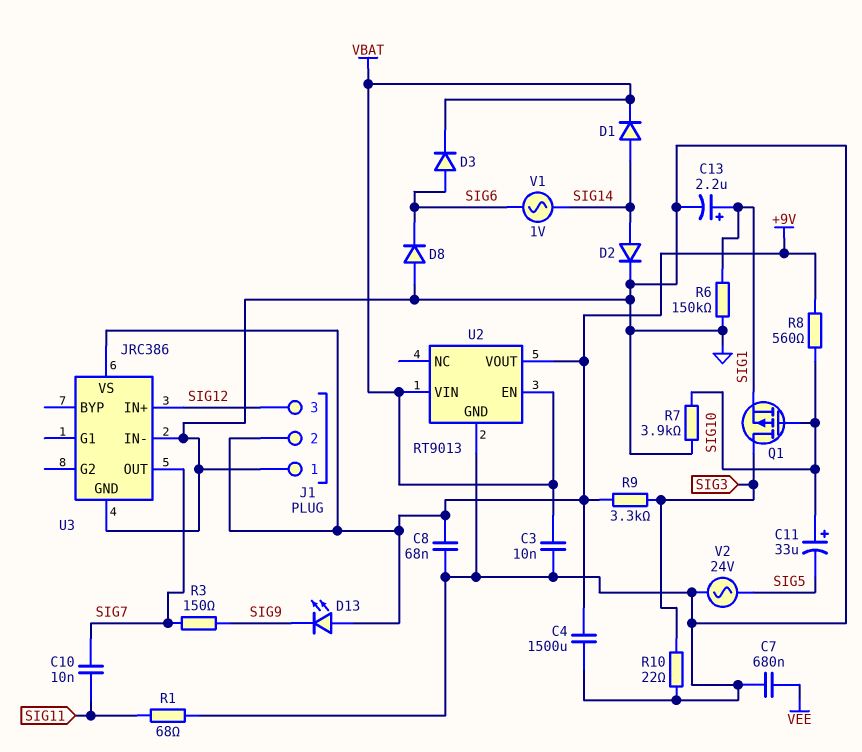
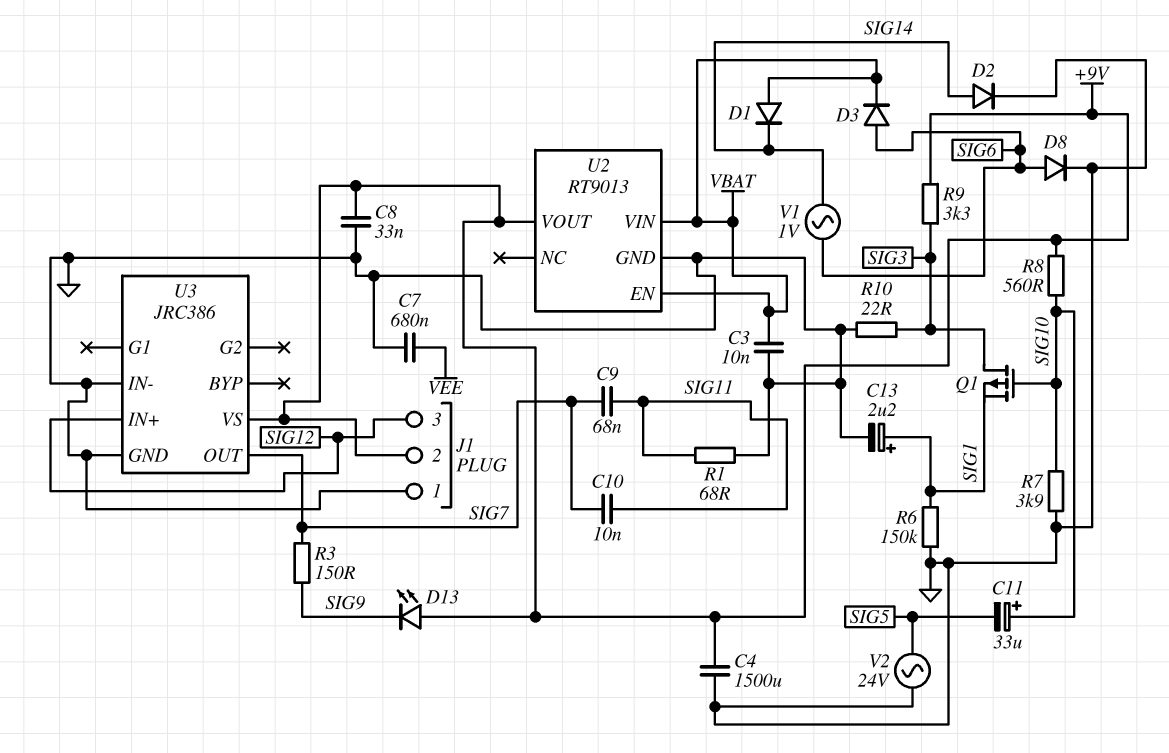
C8: 68nF (+9V, GND) -> 33nF (+9V, GND)
C9: none -> 68nF (SIG7, SIG11)
D1: diode (A SIG14, K VBAT) -> diode (A VBAT, K SIG14)
D8: diode (A GND, K SIG6) -> diode (A SIG6, K GND)

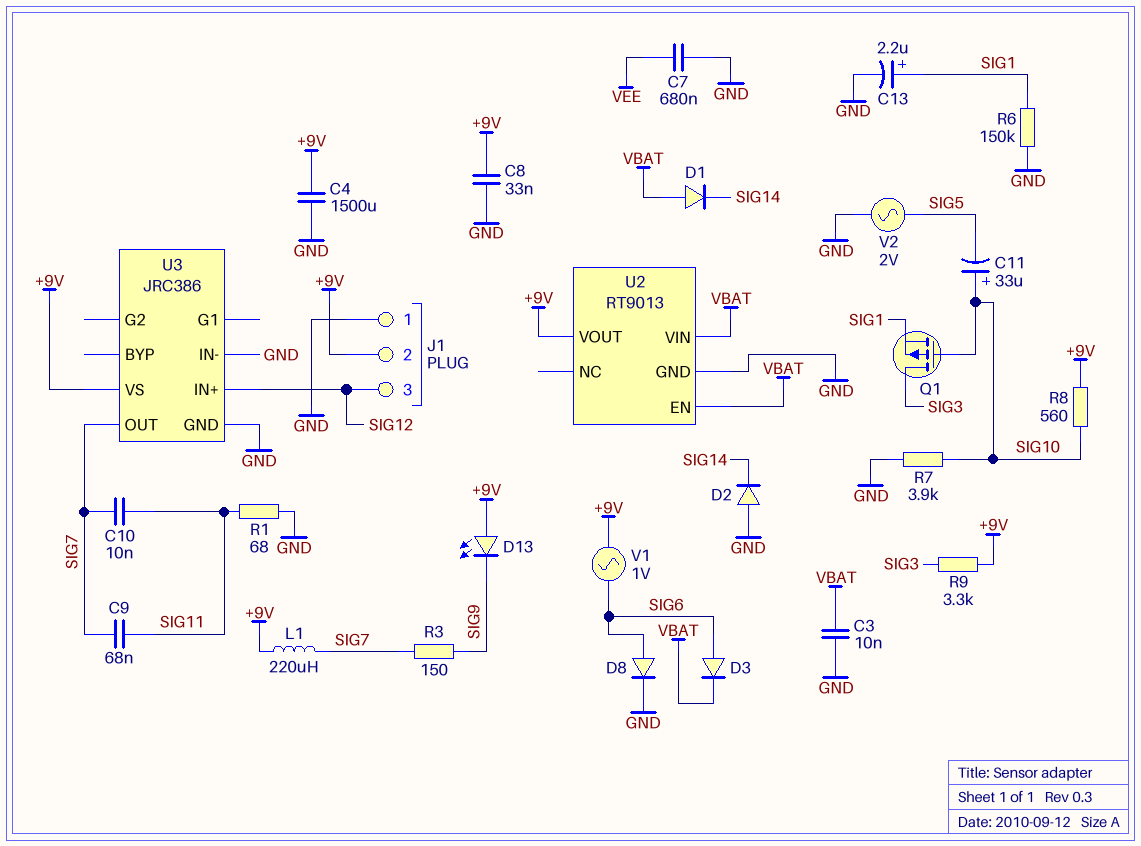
D2: diode (A SIG14, K GND) -> diode (A GND, K SIG14)
L1: none -> 220uH (+9V, SIG7)
R10: 22 (GND, SIG3) -> none
V1: AC 1V (SIG6, SIG14) -> AC 1V (+9V, SIG6)
V2: AC 24V (GND, SIG5) -> AC 2V (GND, SIG5)

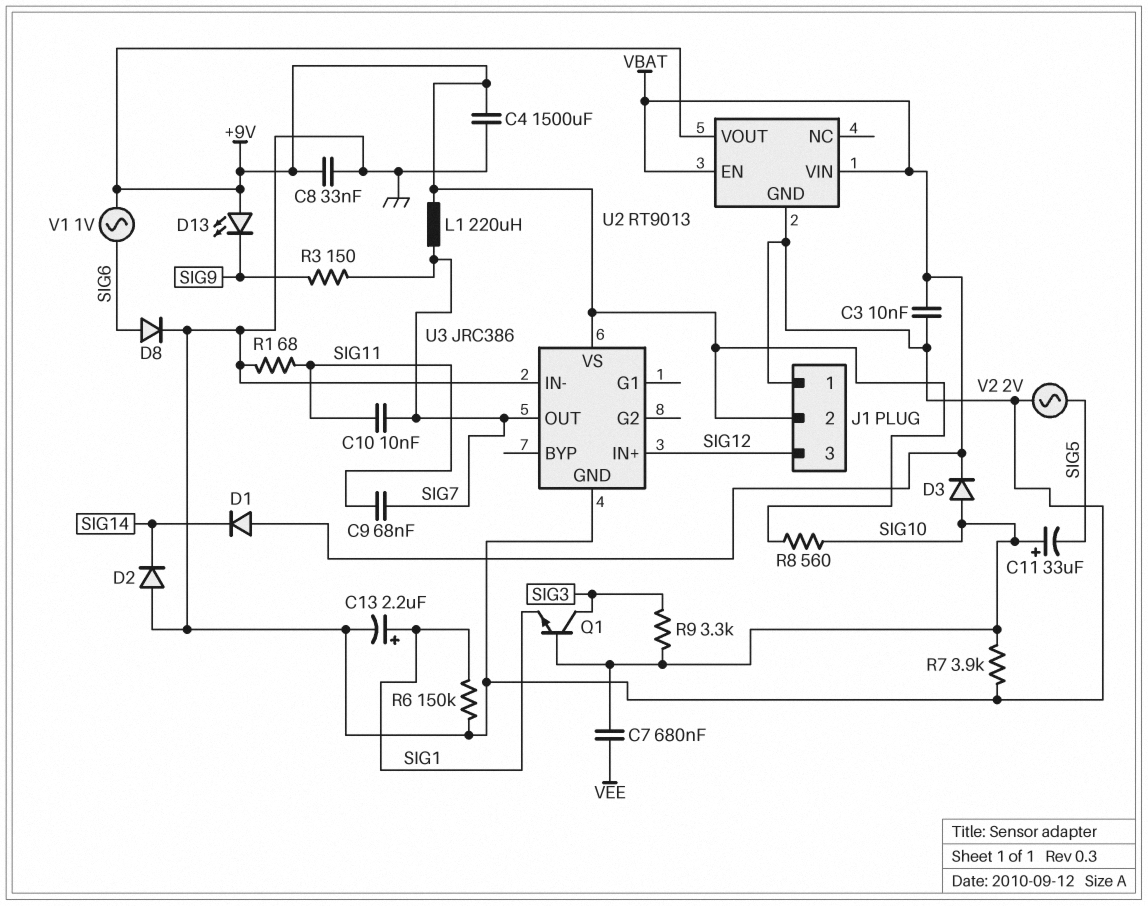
C7: 680nF (GND, VEE) -> 680nF (SIG10, VEE)
D3: diode (A SIG6, K VBAT) -> diode (A SIG10, K VBAT)
Q1: PMOS (G SIG10, D SIG3, S SIG1) -> NPN (B SIG10, C SIG3, E SIG1)
R9: 3.3k (+9V, SIG3) -> 3.3k (SIG3, SIG10)

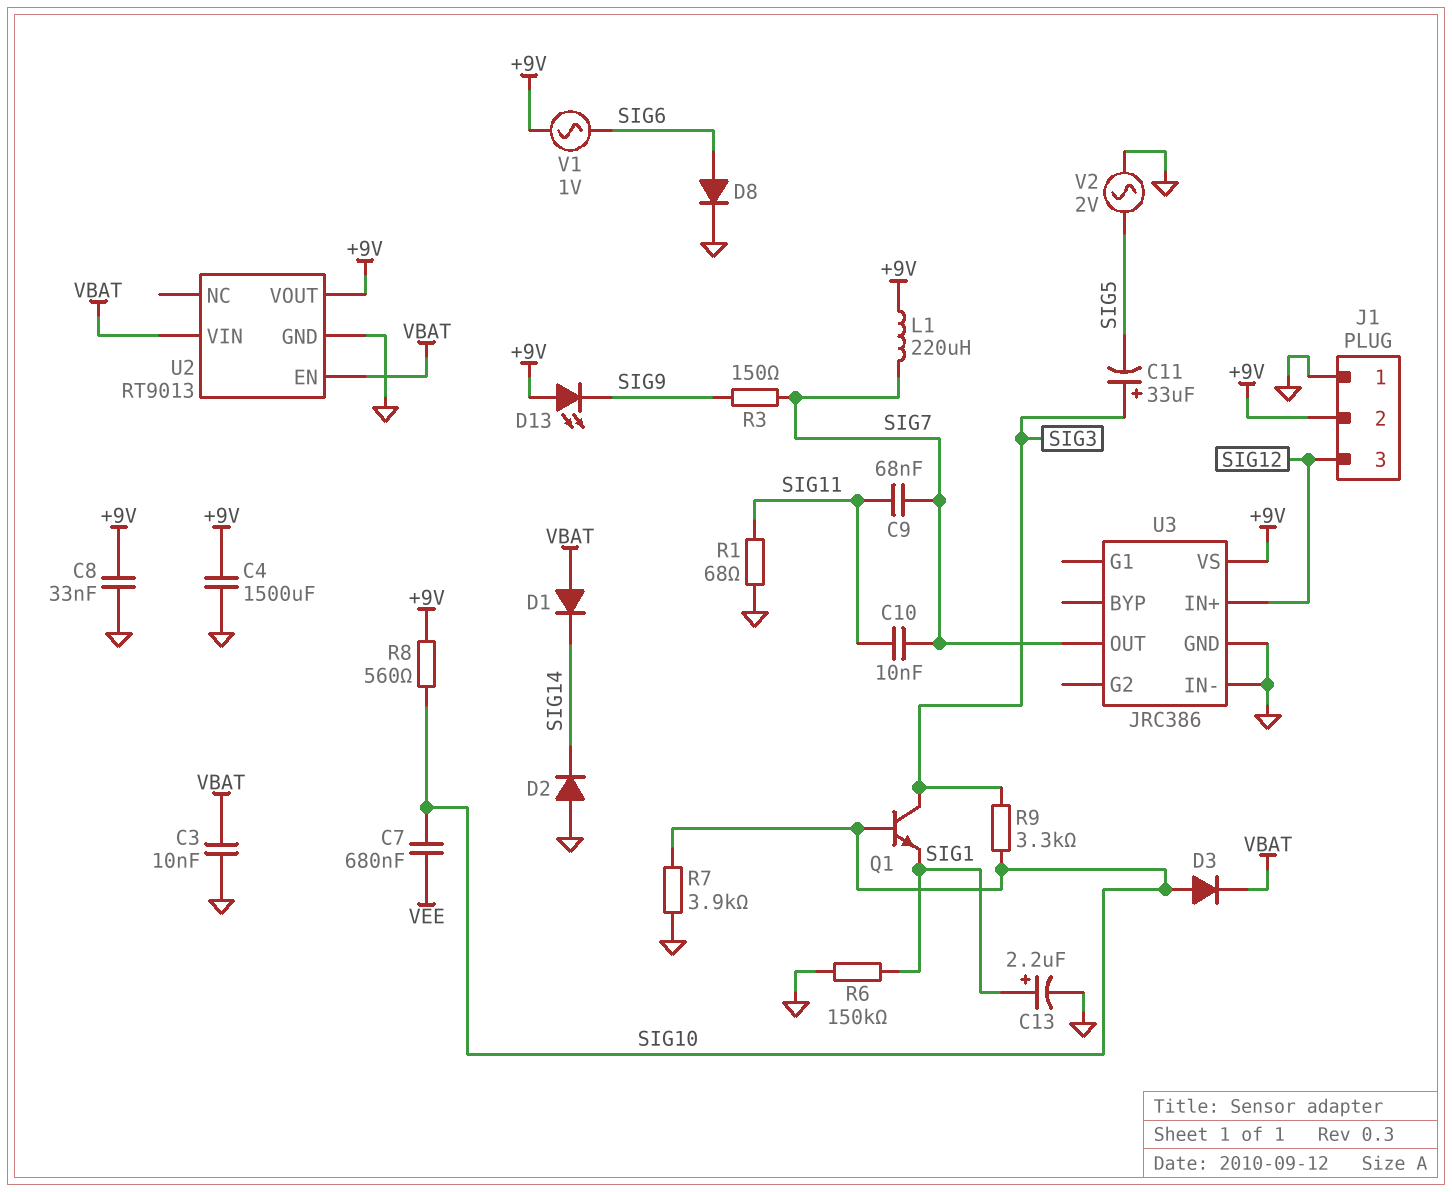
C11: 33uF (plus SIG10, minus SIG5) -> 33uF (plus SIG3, minus SIG5)

